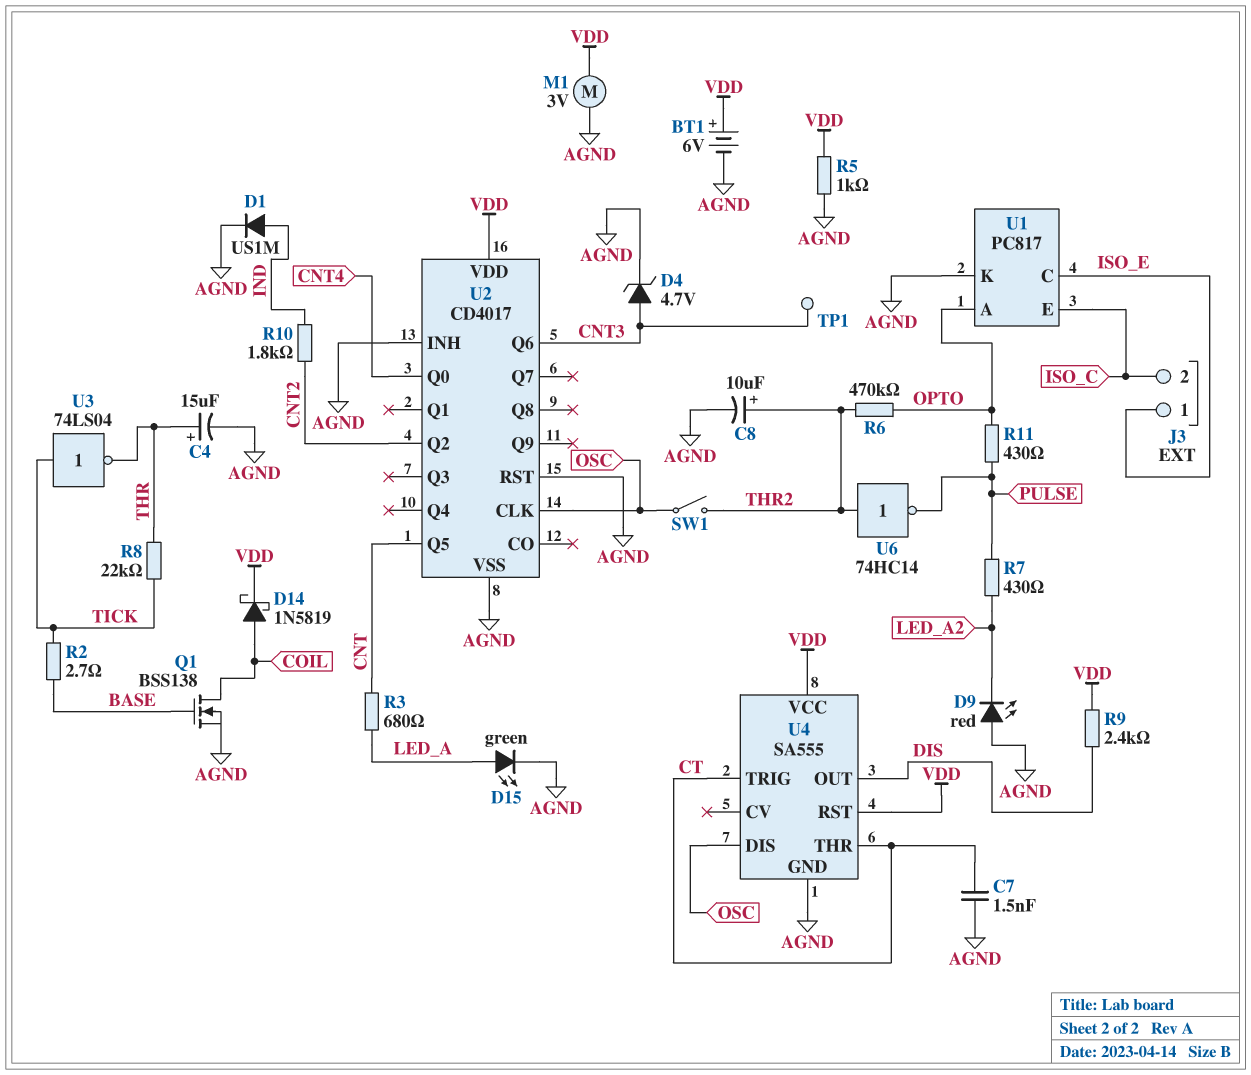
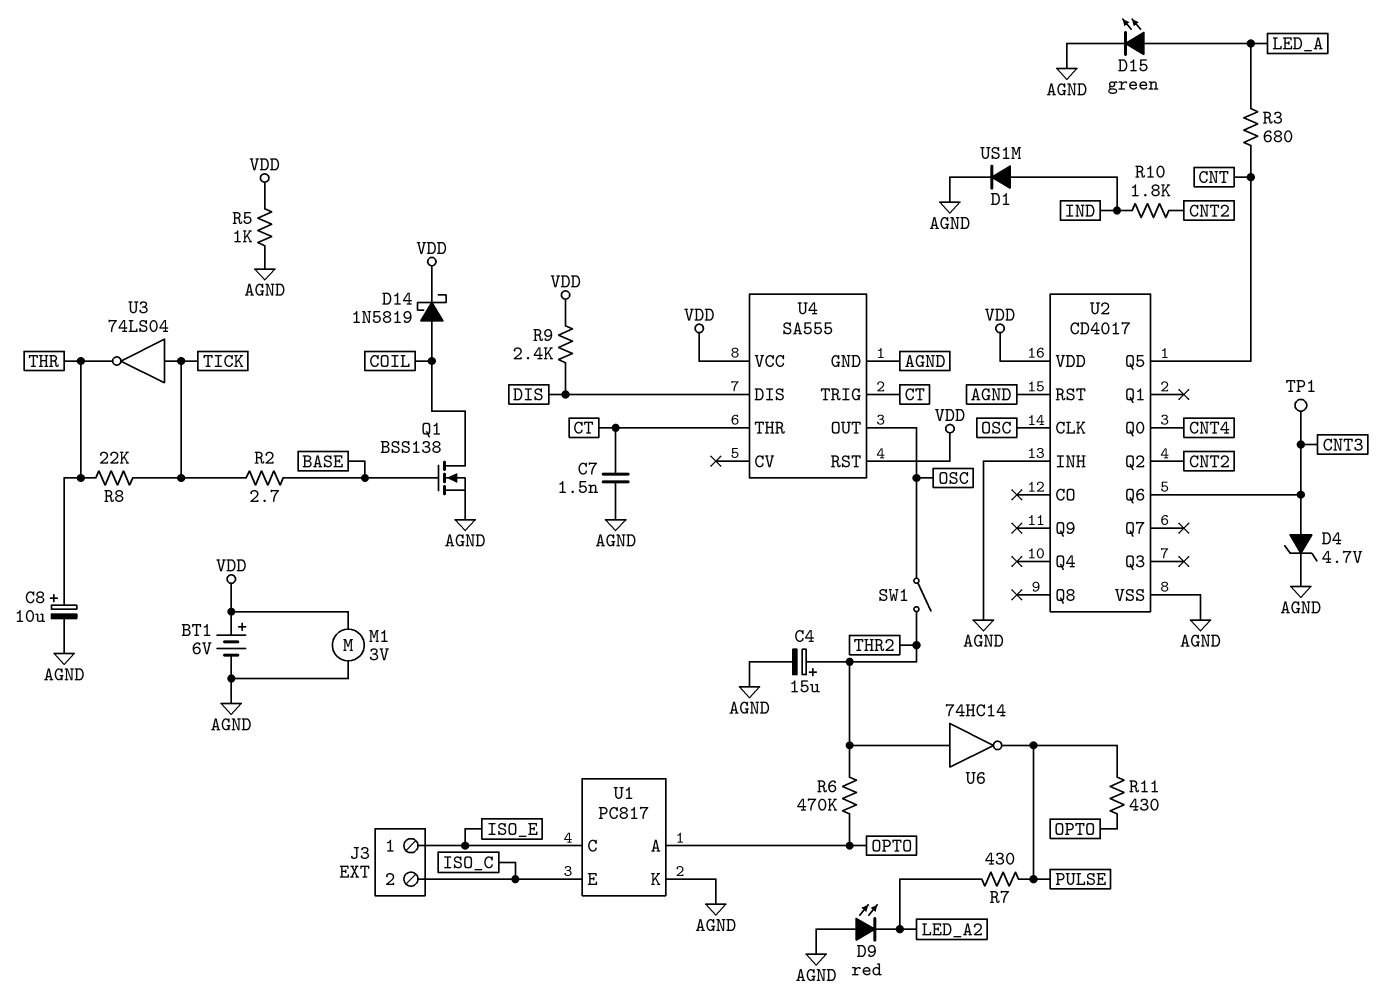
C4: 15uF (plus THR, minus AGND) -> 15uF (plus THR2, minus AGND)
C8: 10uF (plus THR2, minus AGND) -> 10uF (plus THR, minus AGND)
U4 pin DIS: OSC -> DIS
U4 pin OUT: DIS -> OSC

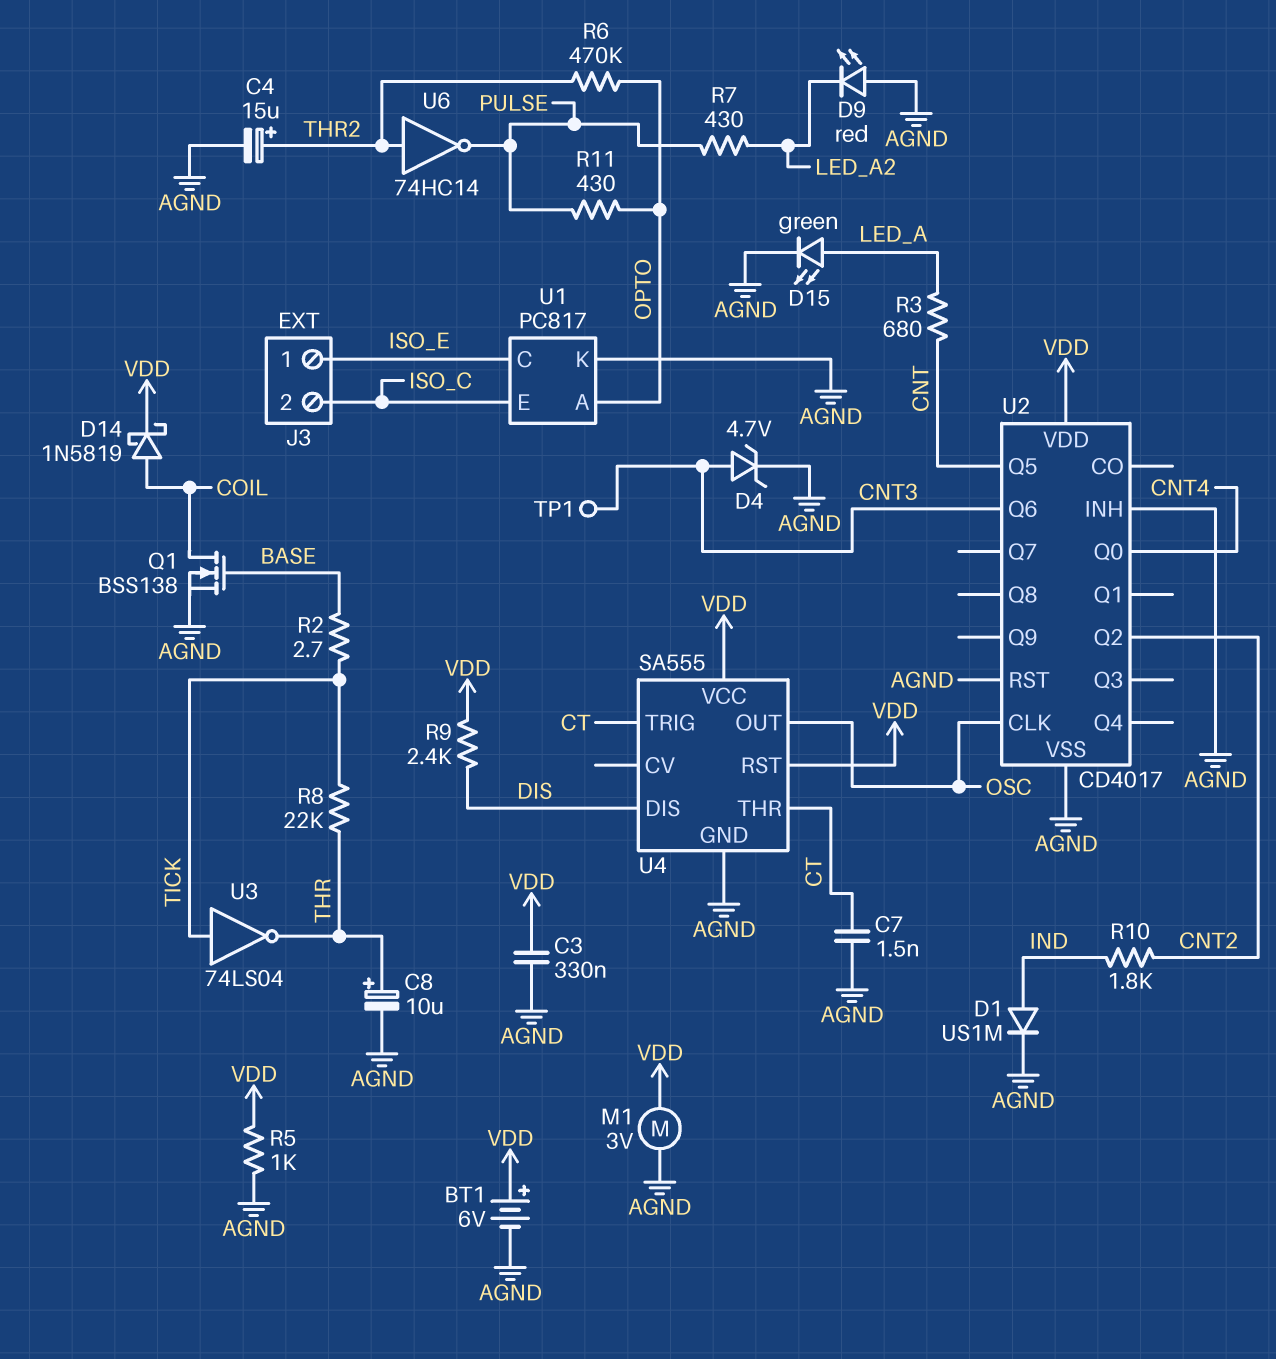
C3: none -> 330nF (AGND, VDD)
SW1: switch (OSC, THR2) -> none

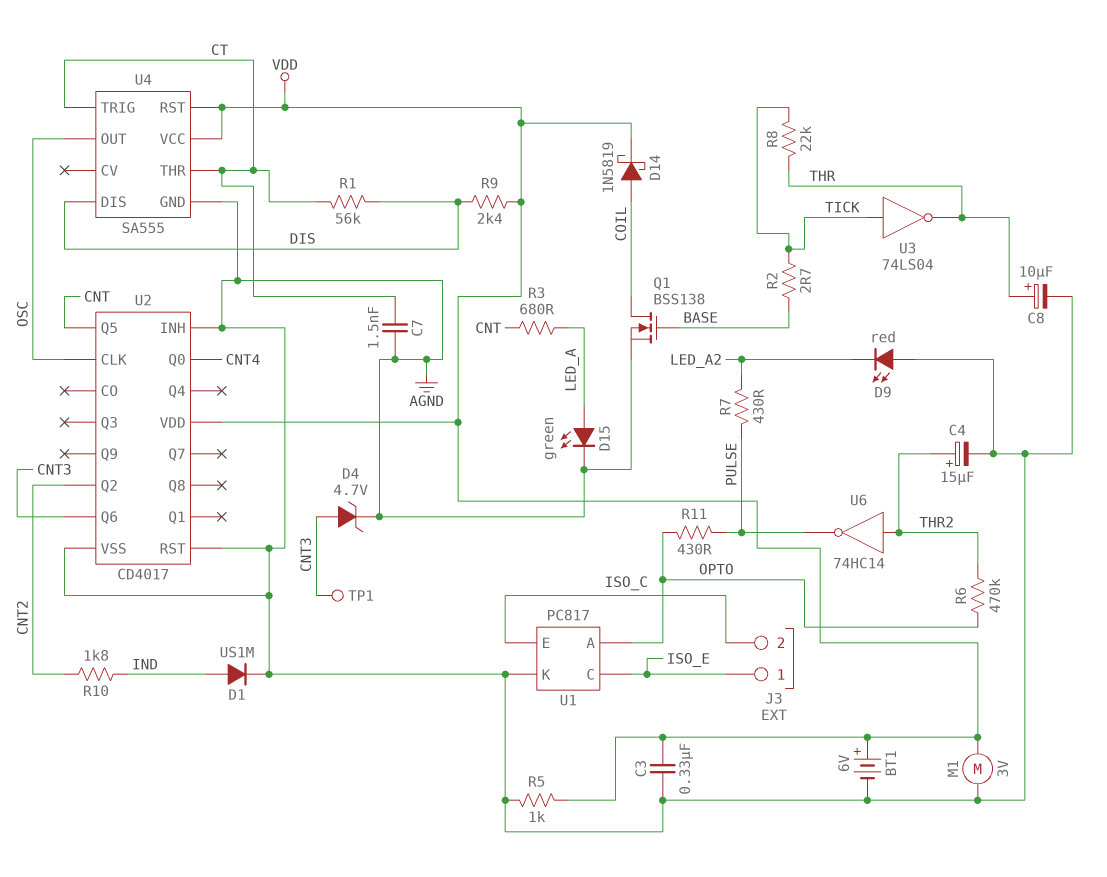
R1: none -> 56k (CT, DIS)

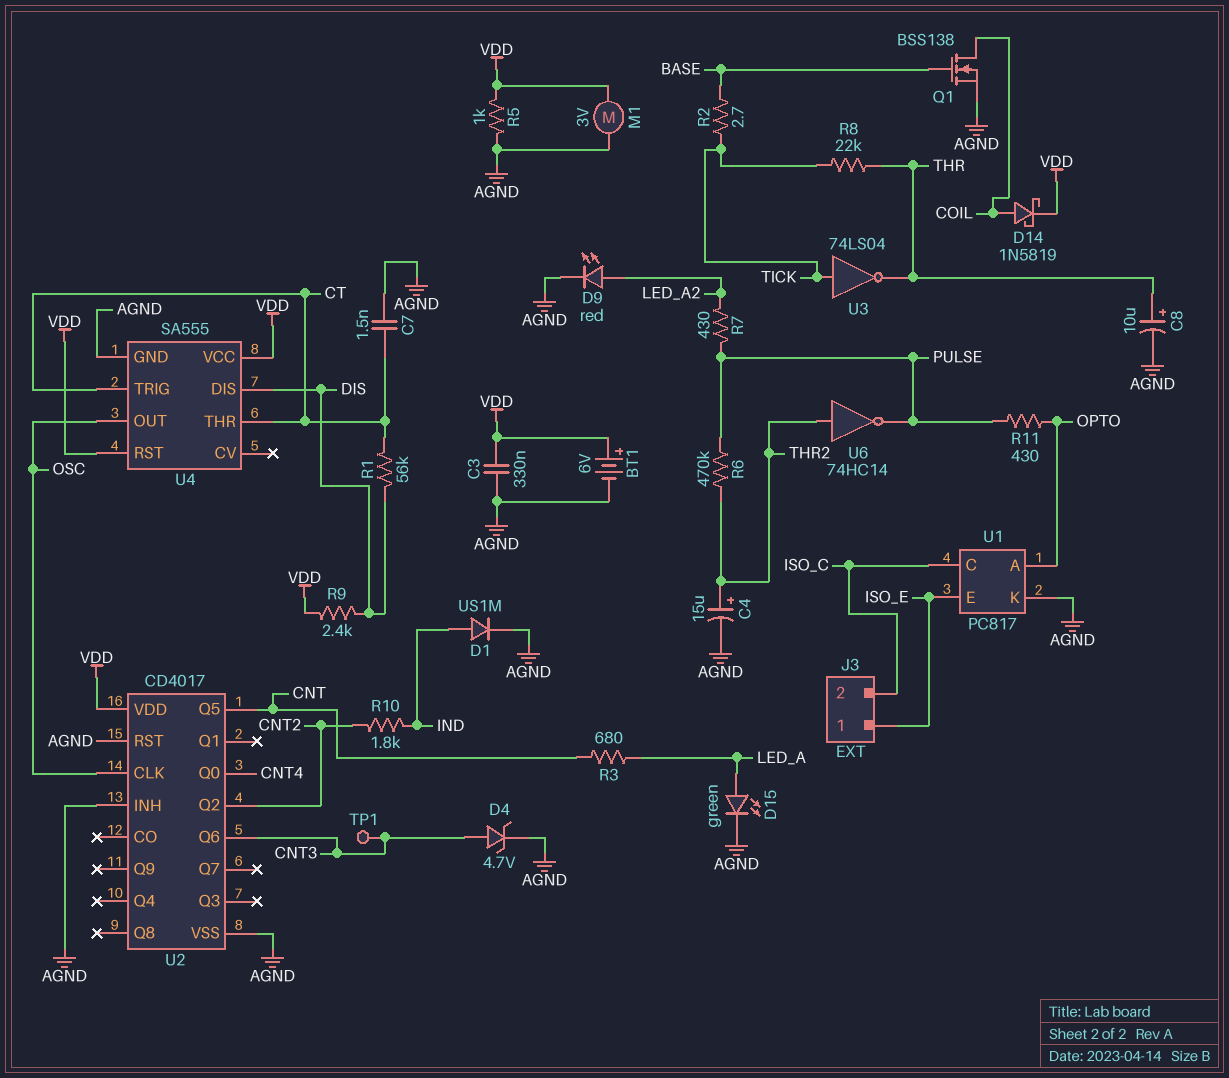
D9: LED red (A AGND, K LED_A2) -> LED red (A LED_A2, K AGND)
R6: 470k (OPTO, THR2) -> 470k (PULSE, THR2)
U1 pin C: ISO_E -> ISO_C
U1 pin E: ISO_C -> ISO_E

